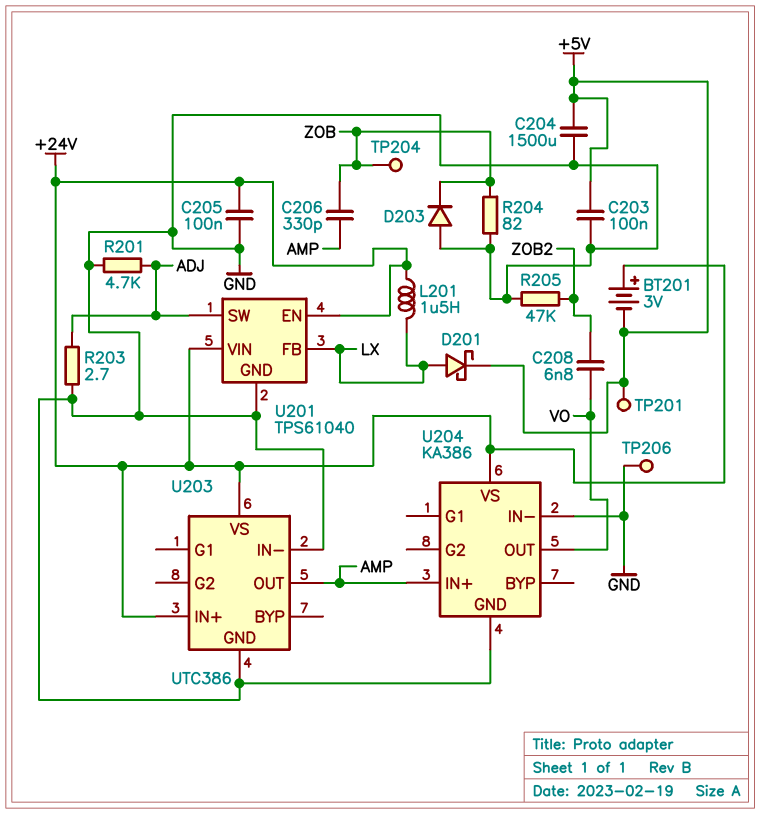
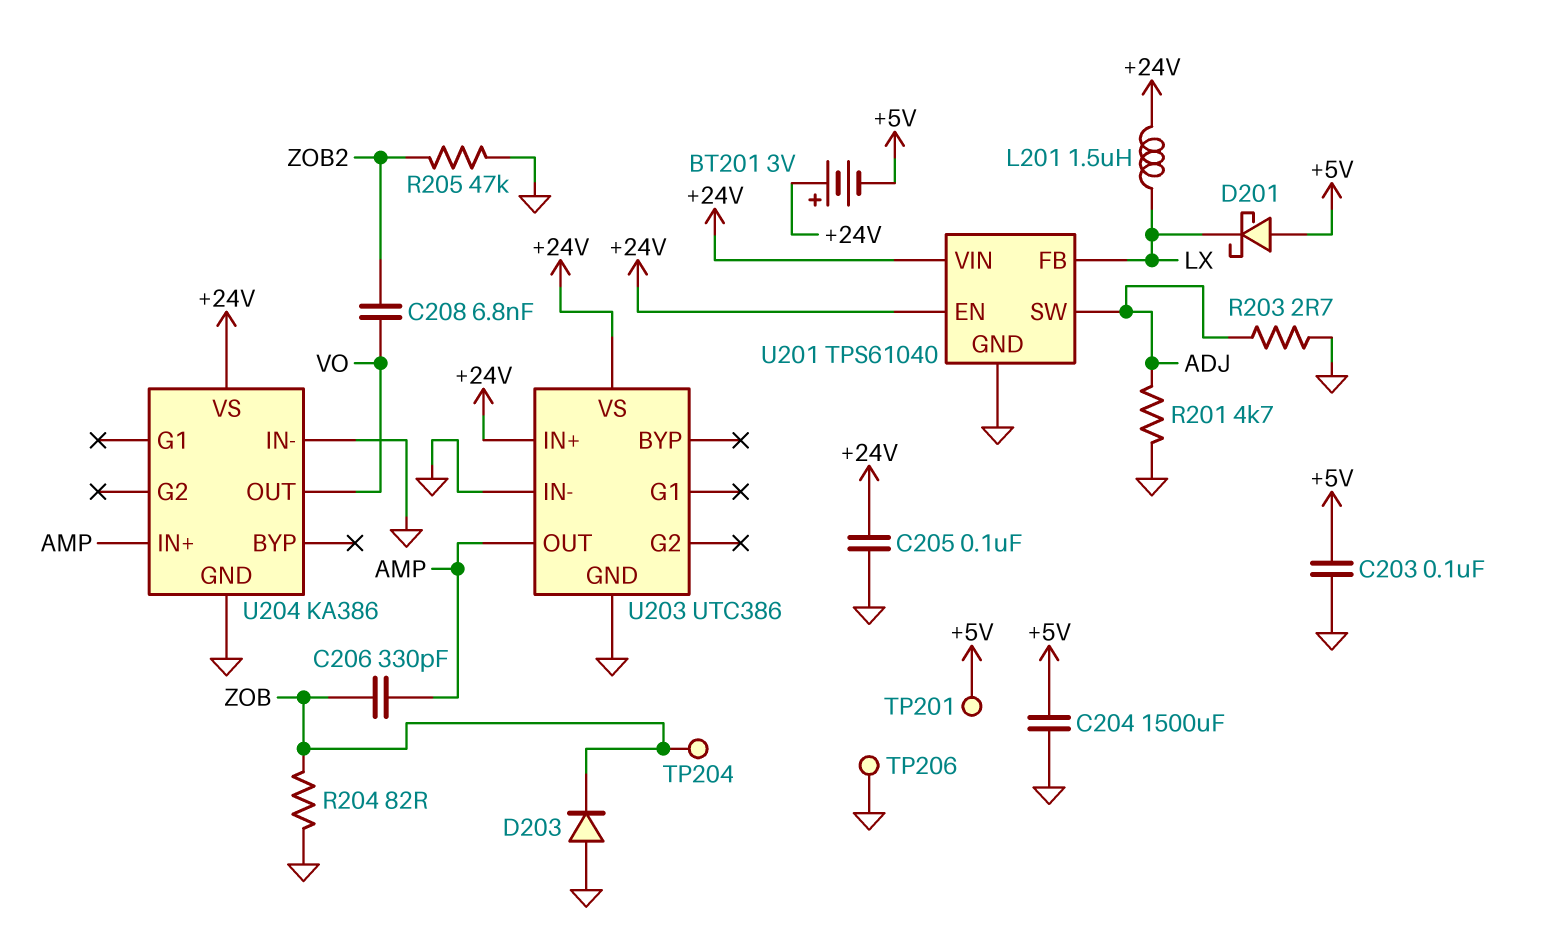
D201: schottky (A LX, K +5V) -> schottky (A +5V, K LX)

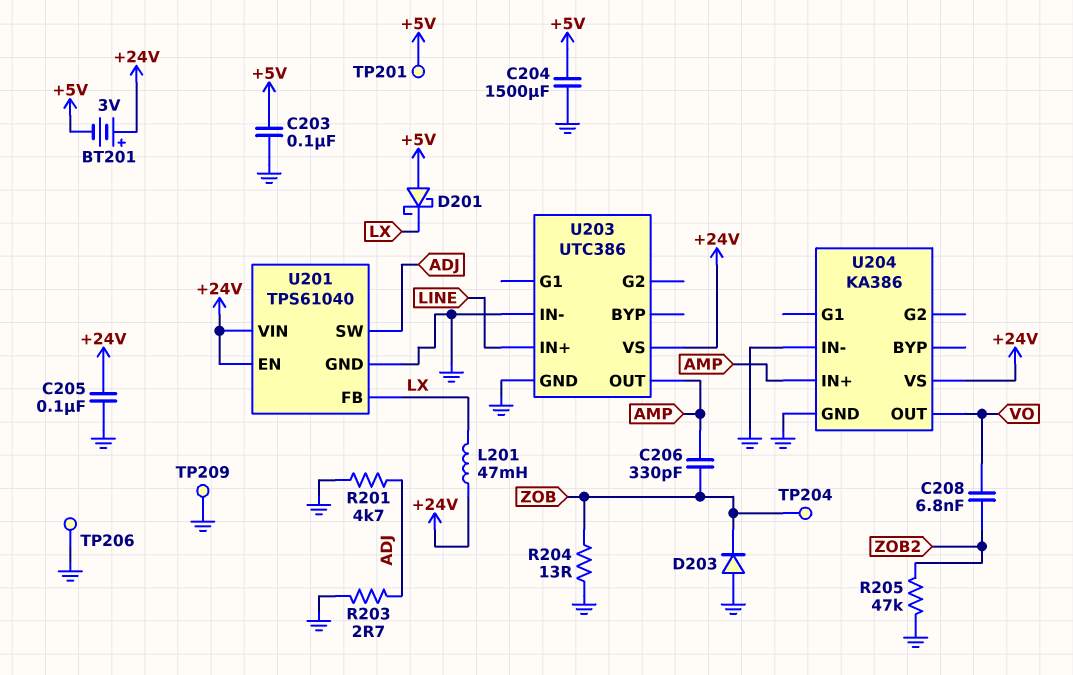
L201: 1.5uH (+24V, LX) -> 47mH (+24V, LX)
R204: 82 (GND, ZOB) -> 13 (GND, ZOB)
TP209: none -> test point (GND)
U203 pin IN+: +24V -> LINE

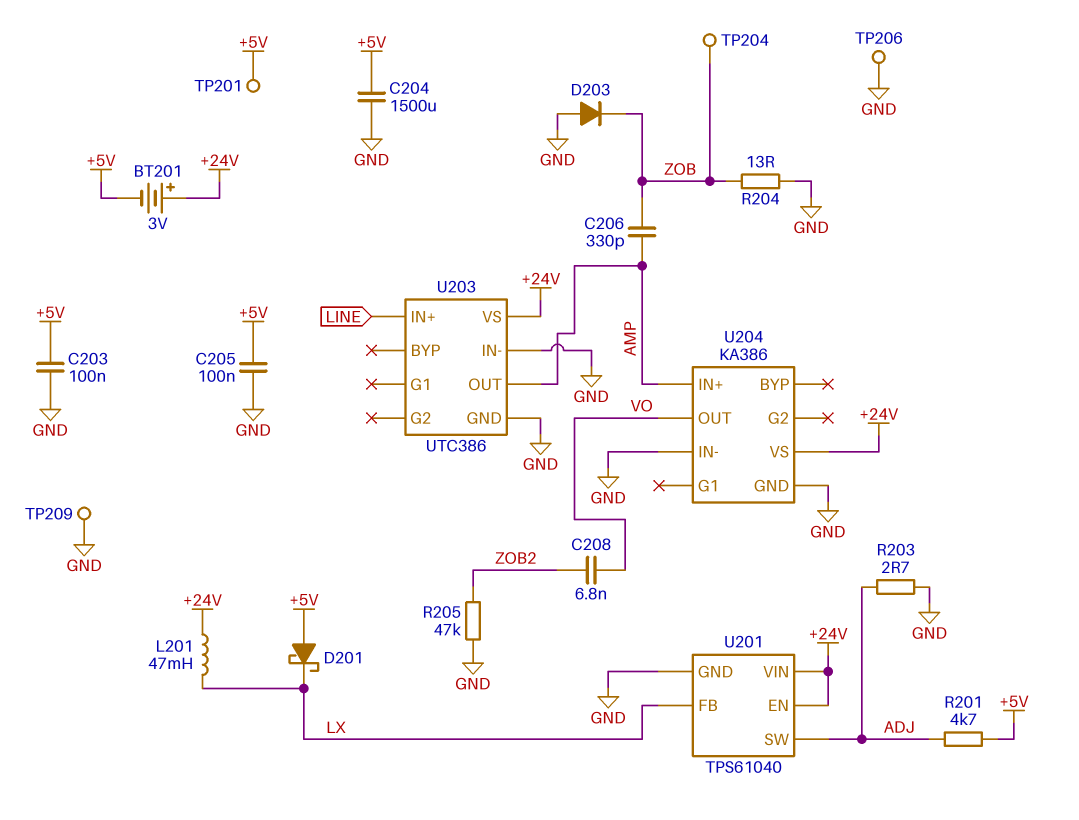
C205: 100nF (+24V, GND) -> 100nF (+5V, GND)
R201: 4.7k (ADJ, GND) -> 4.7k (+5V, ADJ)

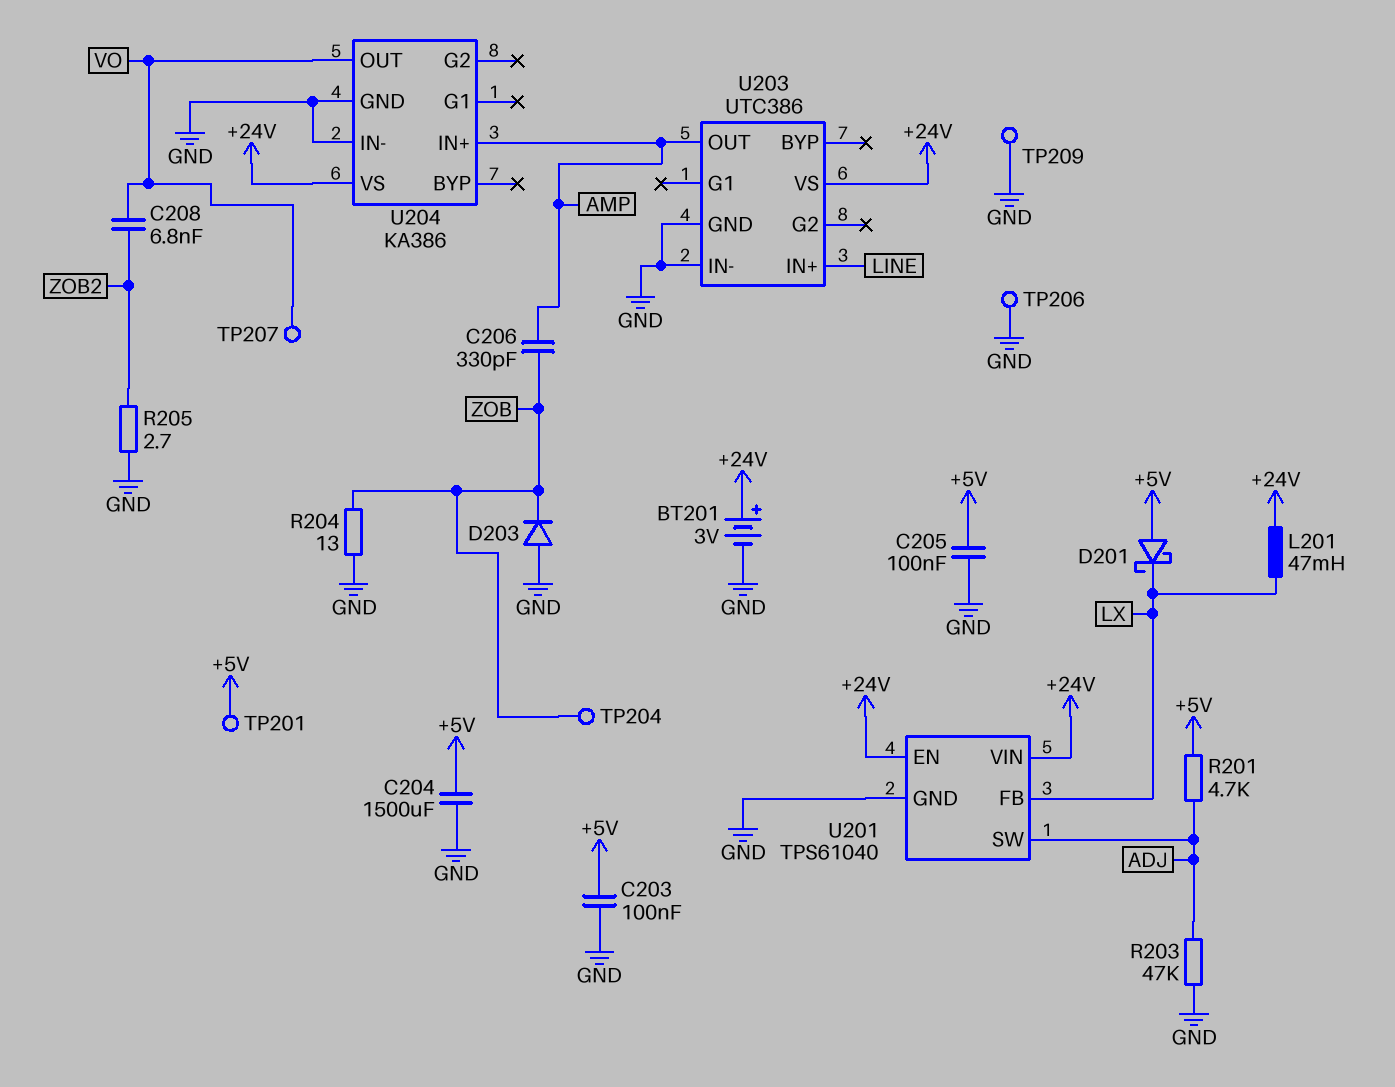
BT201: 3V (plus +24V, minus +5V) -> 3V (plus +24V, minus GND)
R203: 2.7 (ADJ, GND) -> 47k (ADJ, GND)
R205: 47k (GND, ZOB2) -> 2.7 (GND, ZOB2)
TP207: none -> test point (VO)

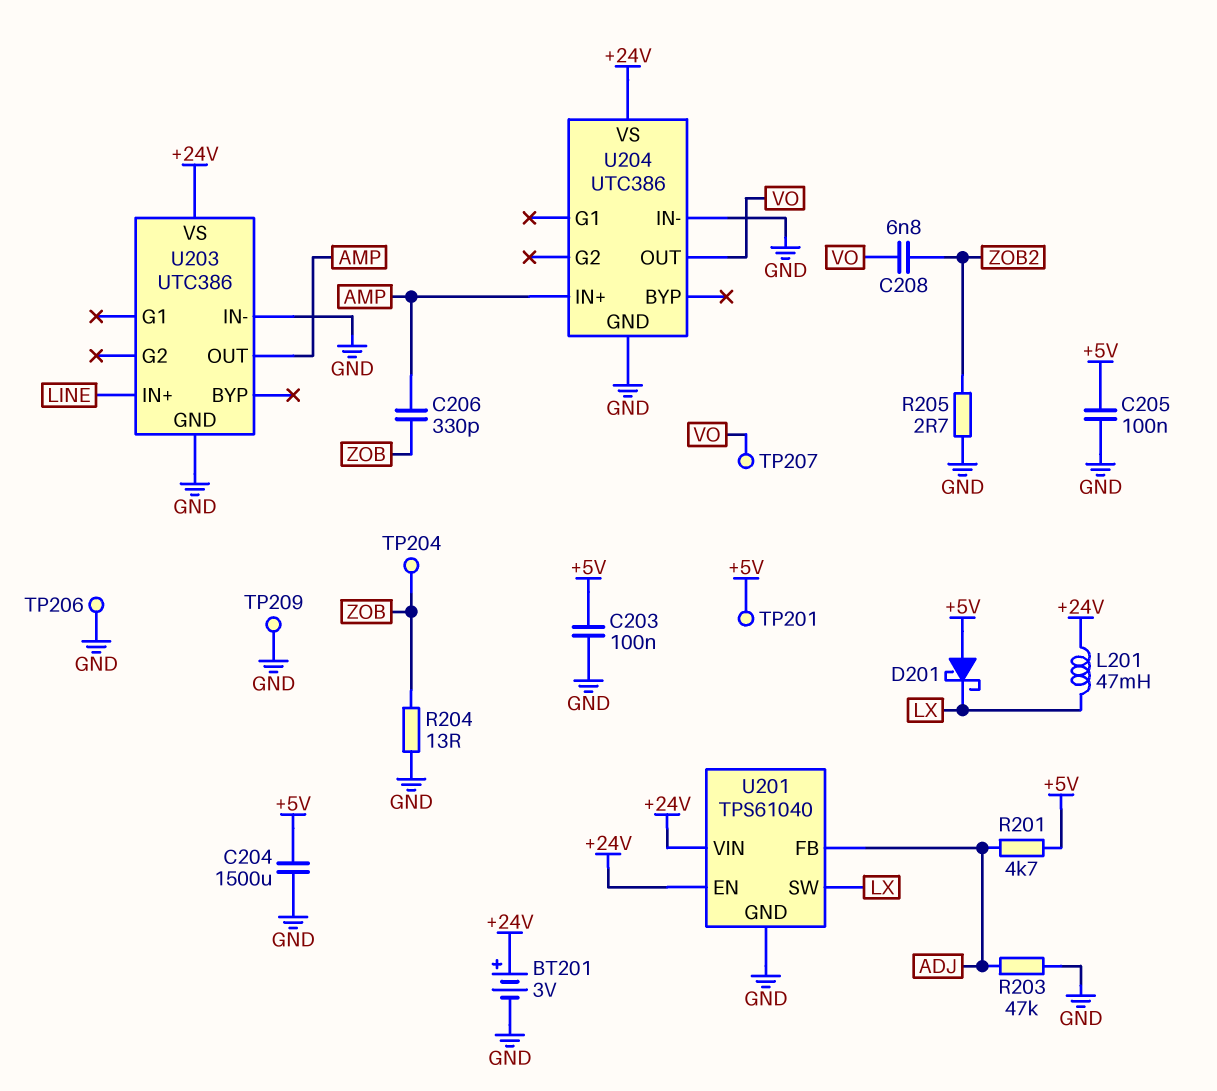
D203: diode (A GND, K ZOB) -> none
U201 pin FB: LX -> ADJ
U201 pin SW: ADJ -> LX
U204: KA386 -> UTC386

